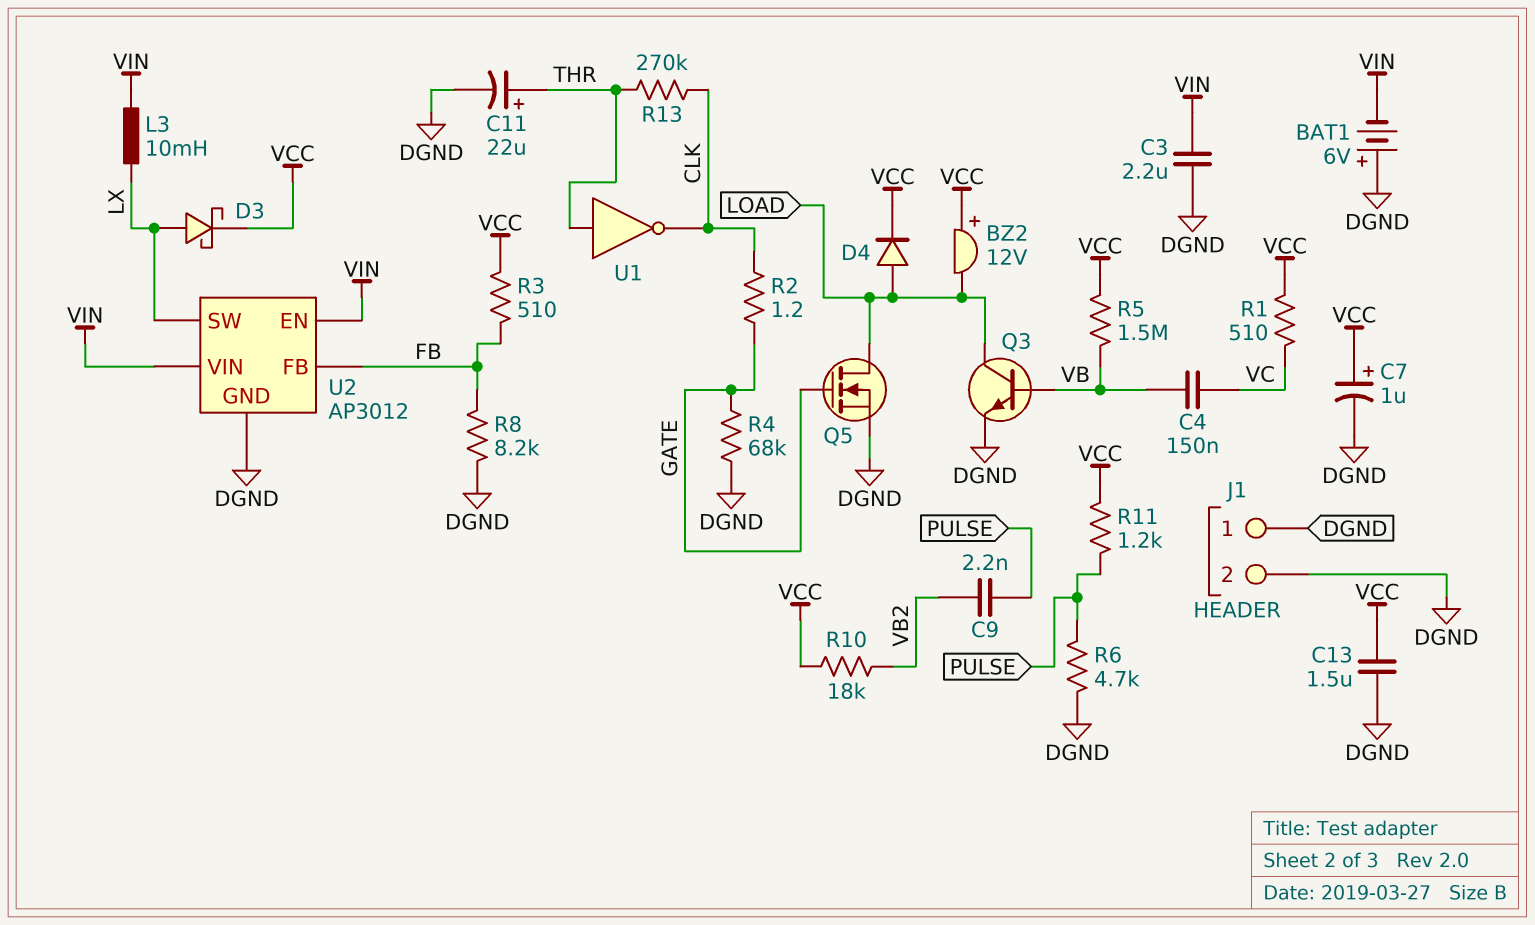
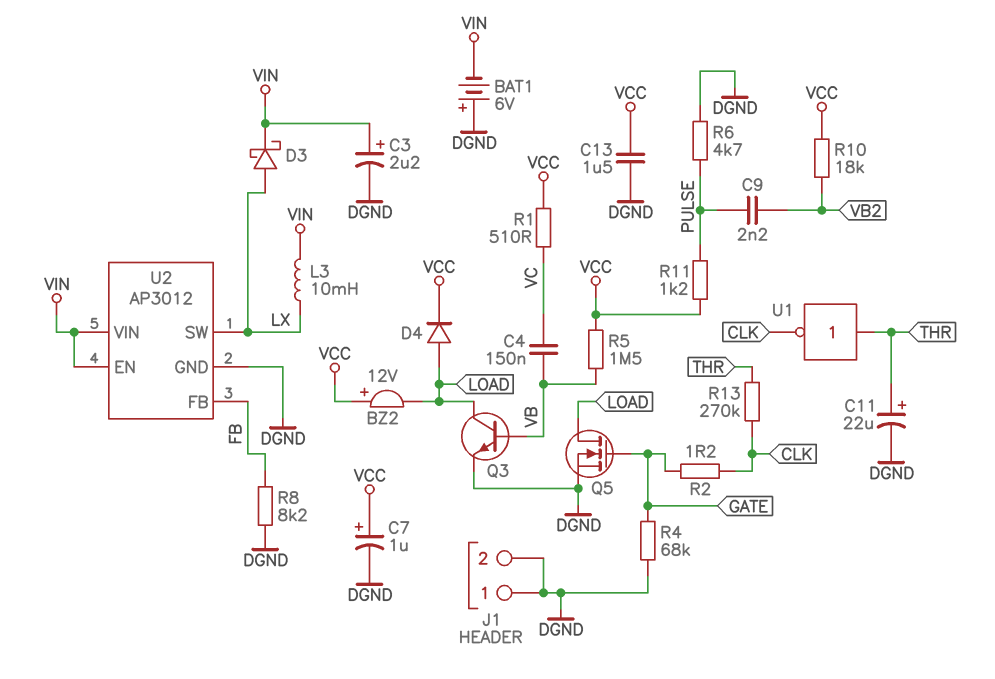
C3: 2.2uF (DGND, VIN) -> 2.2uF (plus VIN, minus DGND)
D3: schottky (A LX, K VCC) -> schottky (A LX, K VIN)
R3: 510 (FB, VCC) -> none

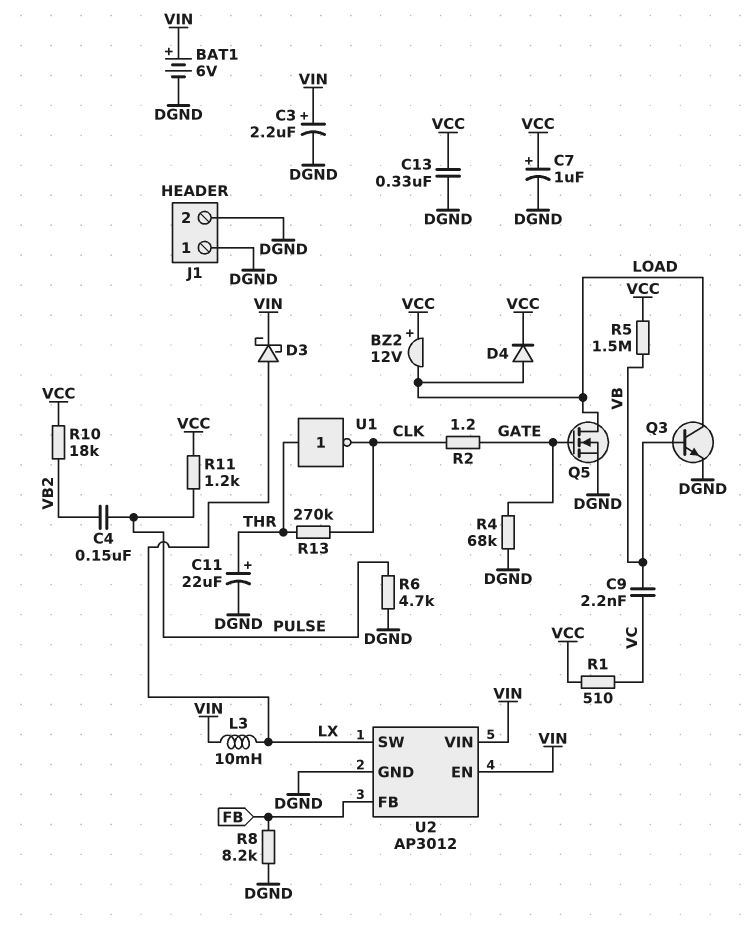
BAT1: 6V (plus DGND, minus VIN) -> 6V (plus VIN, minus DGND)
C4: 150nF (VB, VC) -> 150nF (PULSE, VB2)
C9: 2.2nF (PULSE, VB2) -> 2.2nF (VB, VC)
C13: 1.5uF (DGND, VCC) -> 330nF (DGND, VCC)

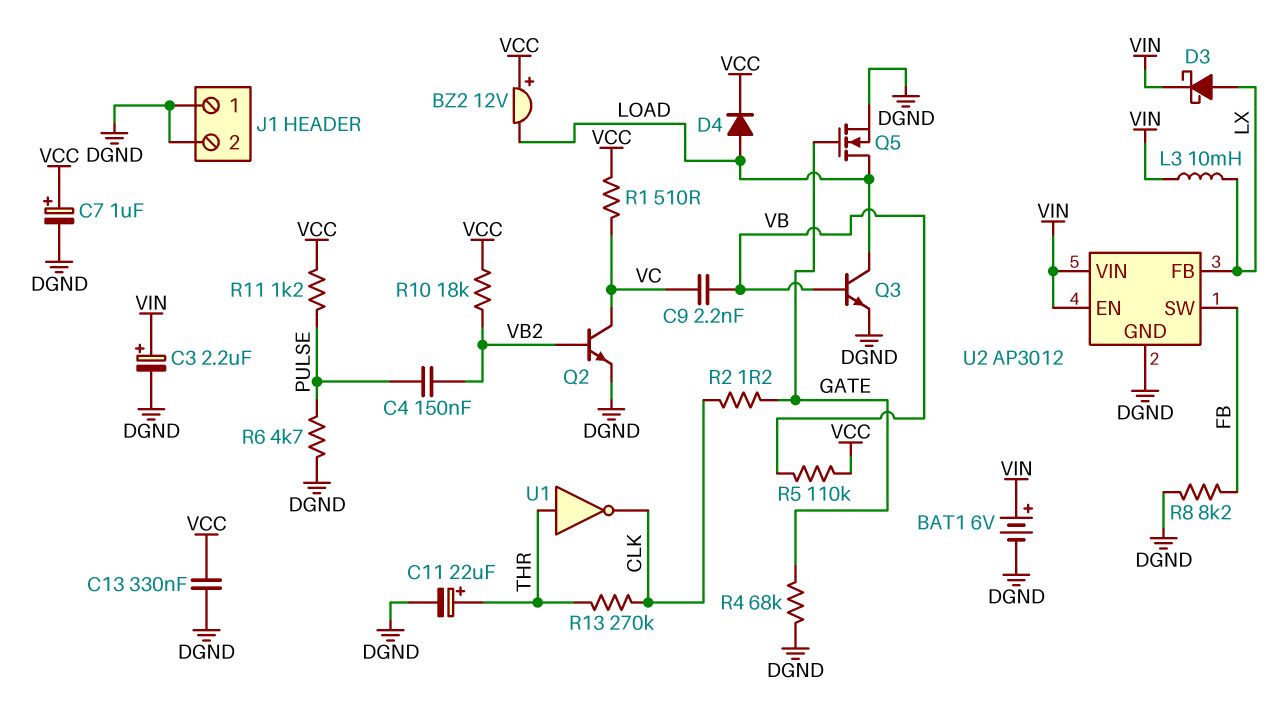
Q2: none -> NPN (B VB2, C VC, E DGND)
R5: 1.5M (VB, VCC) -> 110k (VB, VCC)
U2 pin FB: FB -> LX
U2 pin SW: LX -> FB

